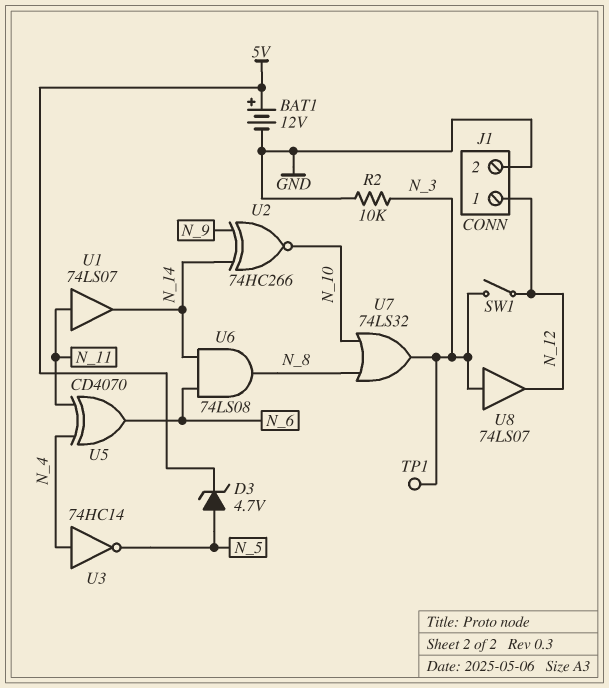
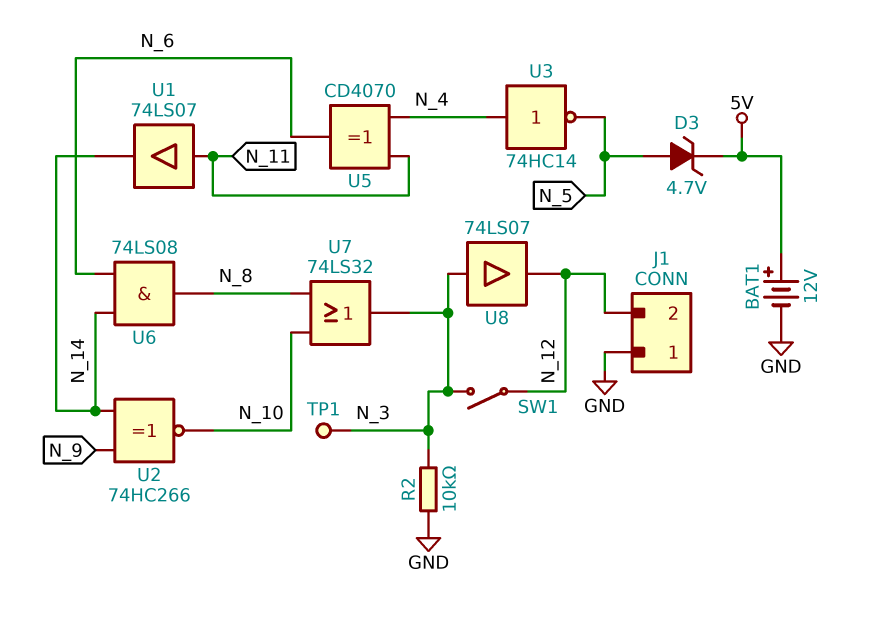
J1 pin 1: N_12 -> GND
J1 pin 2: GND -> N_12

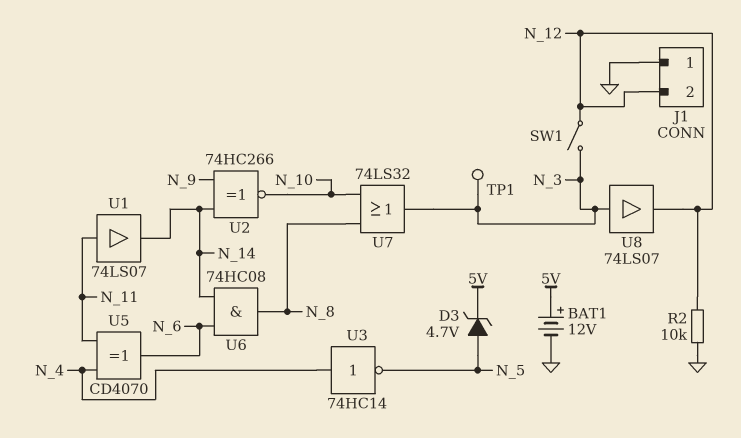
R2: 10k (GND, N_3) -> 10k (GND, N_12)
U6: AND 74LS08 (in N_6, in N_14, out N_8) -> AND 74HC08 (in N_6, in N_14, out N_8)

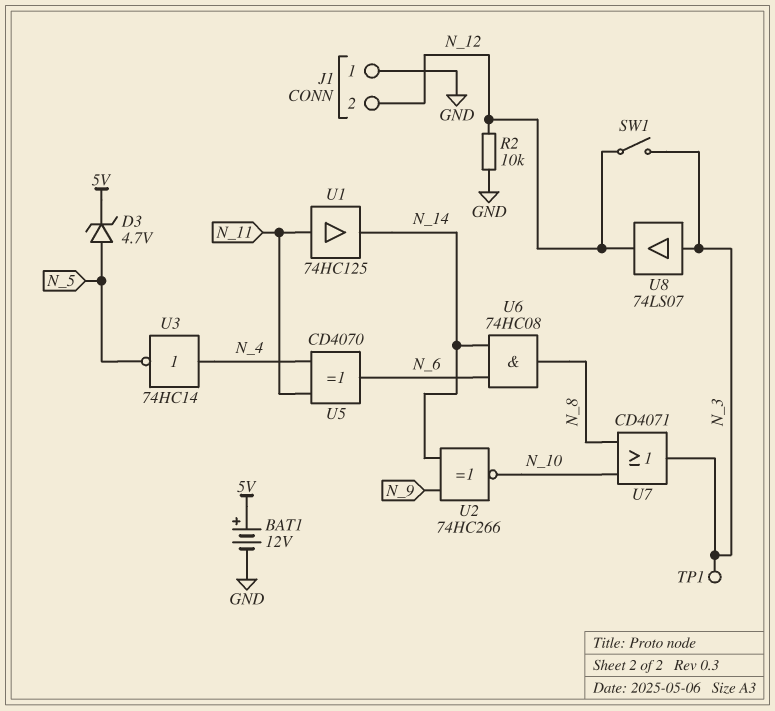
U1: buffer 74LS07 (in N_11, out N_14) -> buffer 74HC125 (in N_11, out N_14)
U7: OR 74LS32 (in N_8, in N_10, out N_3) -> OR CD4071 (in N_8, in N_10, out N_3)

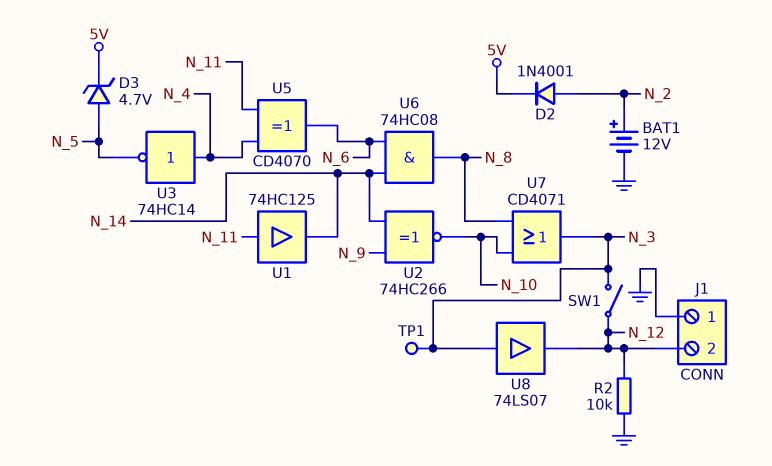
BAT1: 12V (plus 5V, minus GND) -> 12V (plus N_2, minus GND)
D2: none -> diode 1N4001 (A N_2, K 5V)

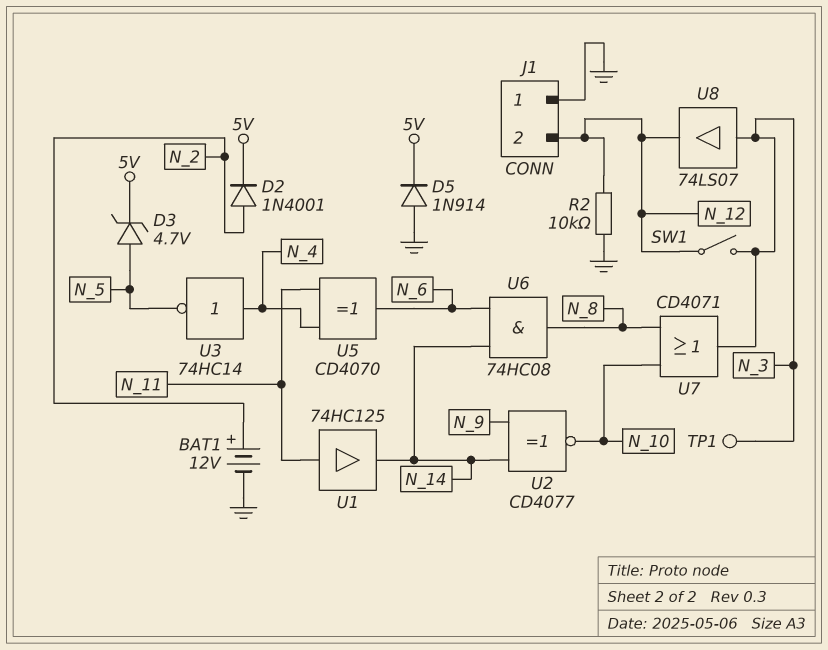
D5: none -> diode 1N914 (A GND, K 5V)
U2: XNOR 74HC266 (in N_9, in N_14, out N_10) -> XNOR CD4077 (in N_9, in N_14, out N_10)

